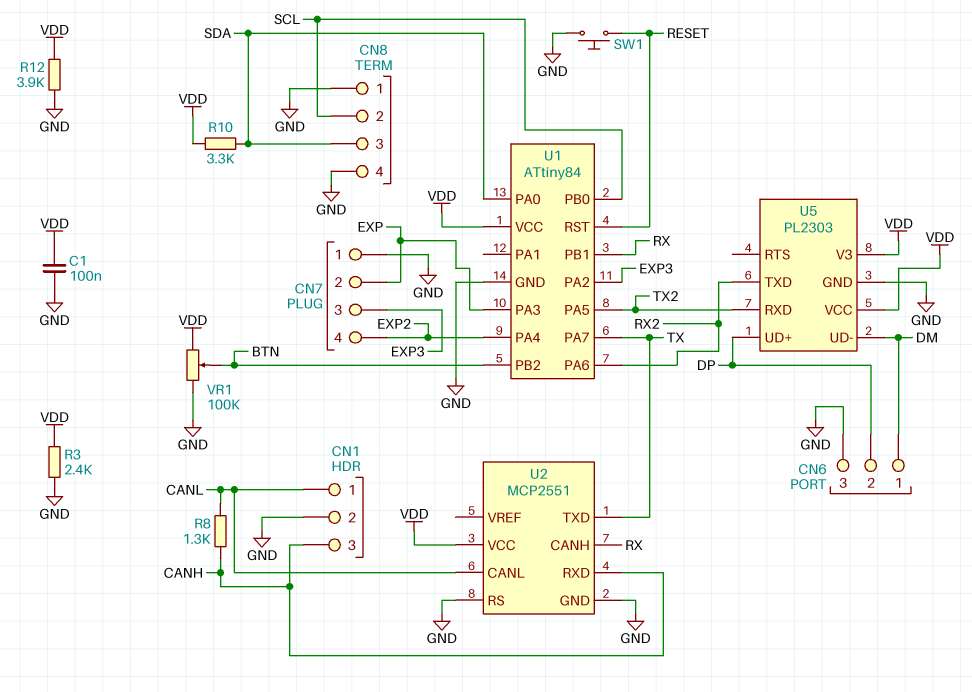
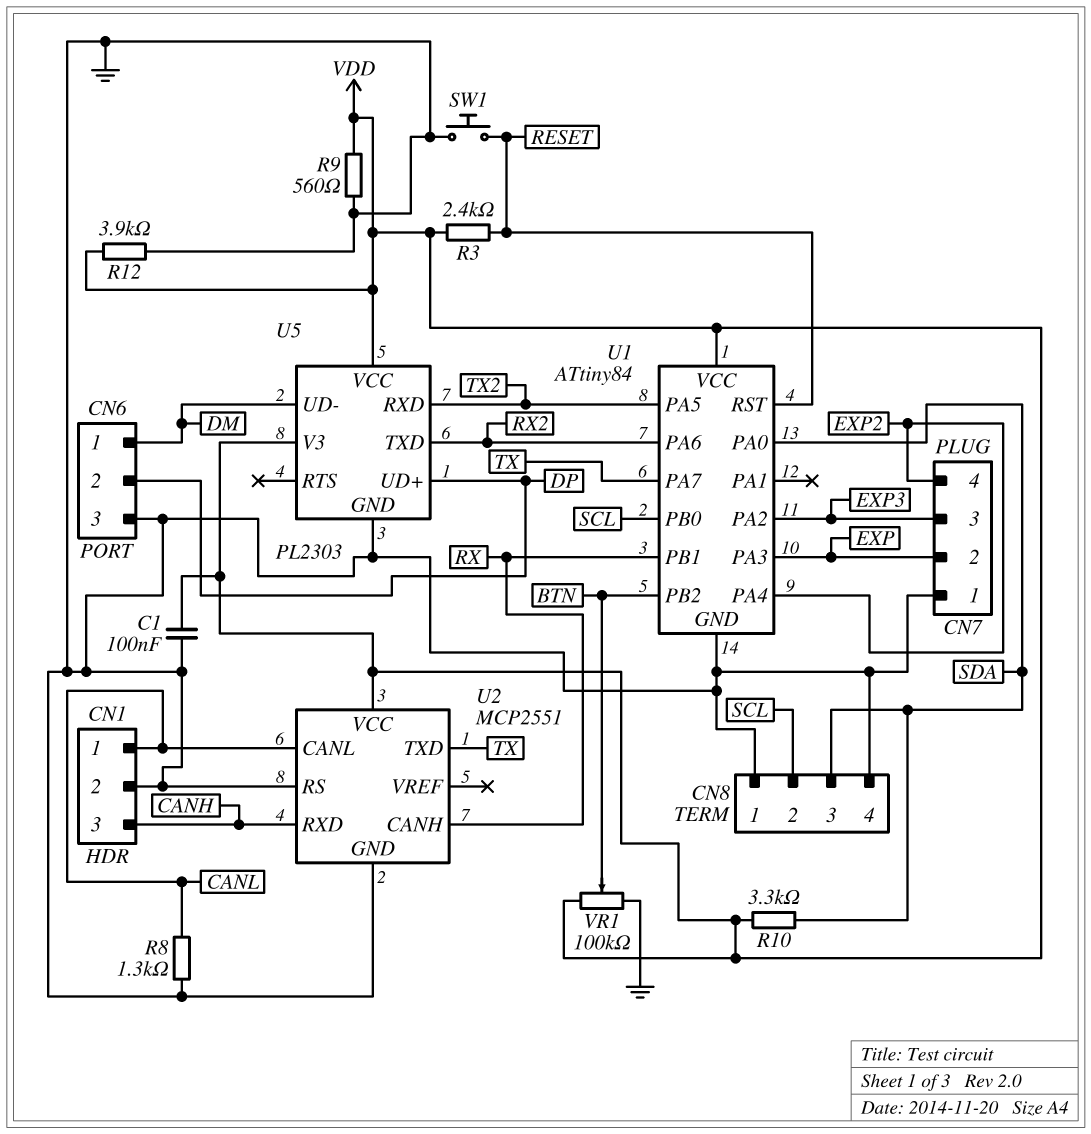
R3: 2.4k (GND, VDD) -> 2.4k (RESET, VDD)
R8: 1.3k (CANH, CANL) -> 1.3k (CANL, GND)
R9: none -> 560 (GND, VDD)

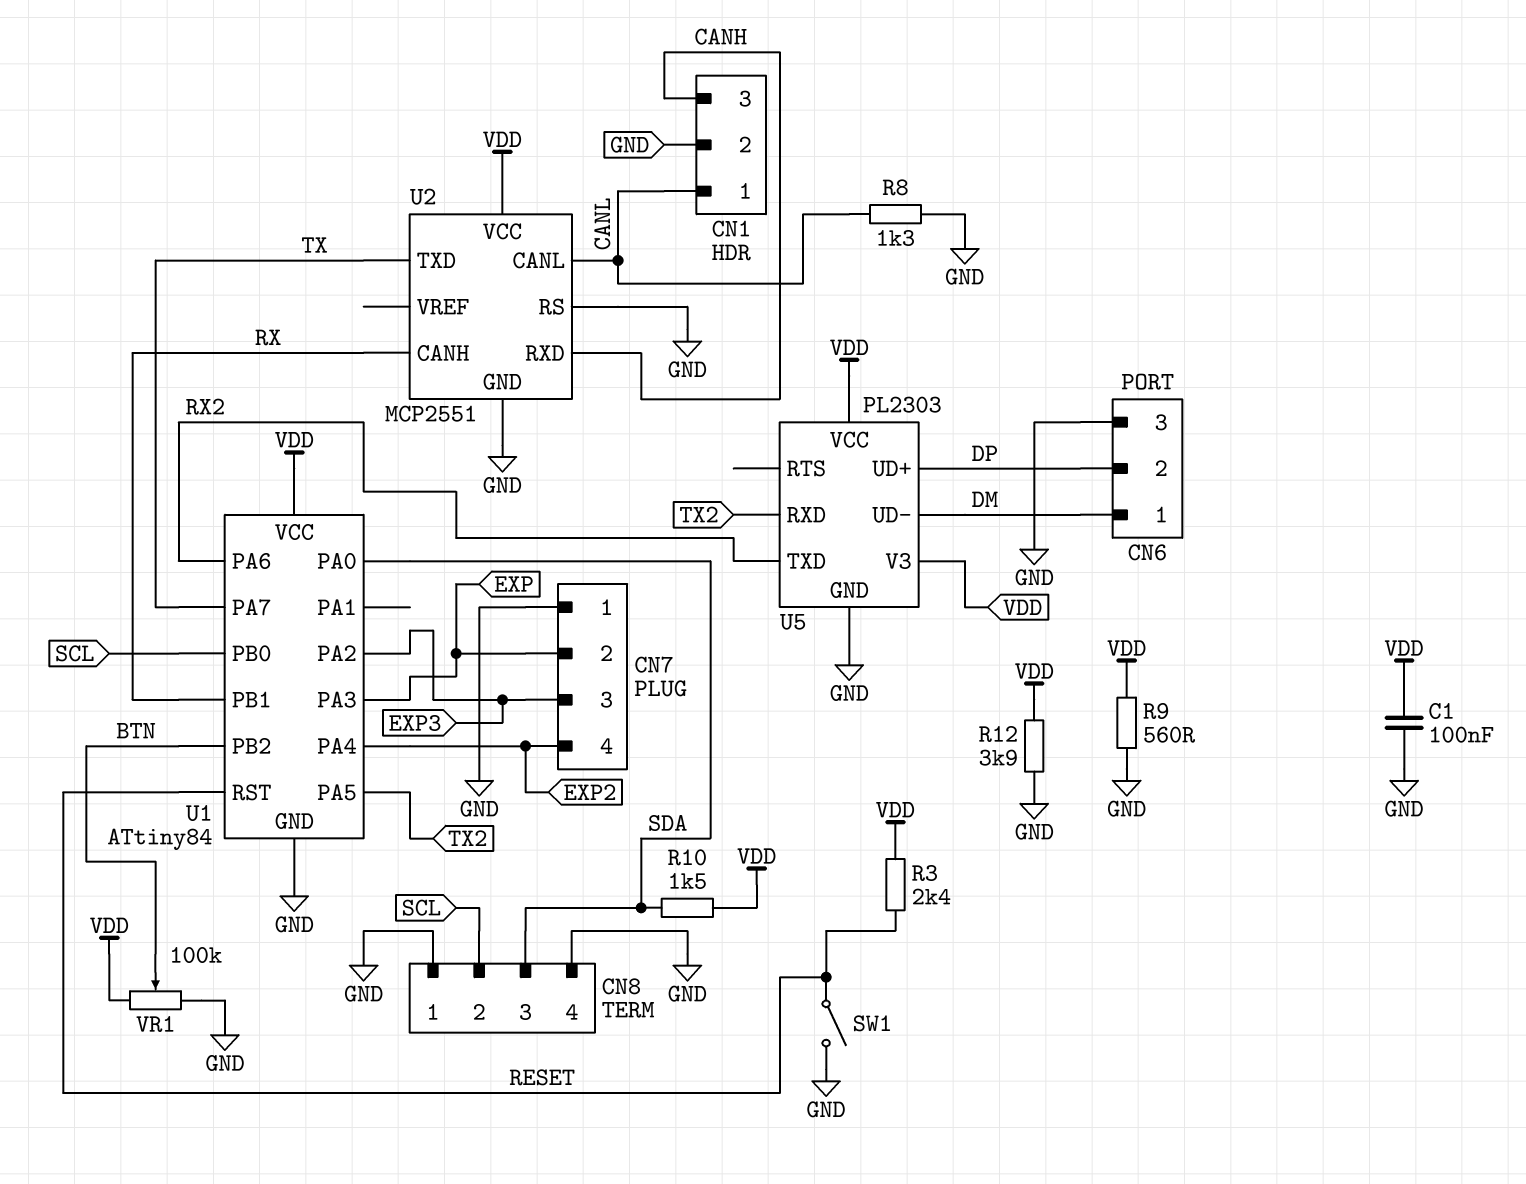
R10: 3.3k (SDA, VDD) -> 1.5k (SDA, VDD)
SW1: button (GND, RESET) -> switch (GND, RESET)

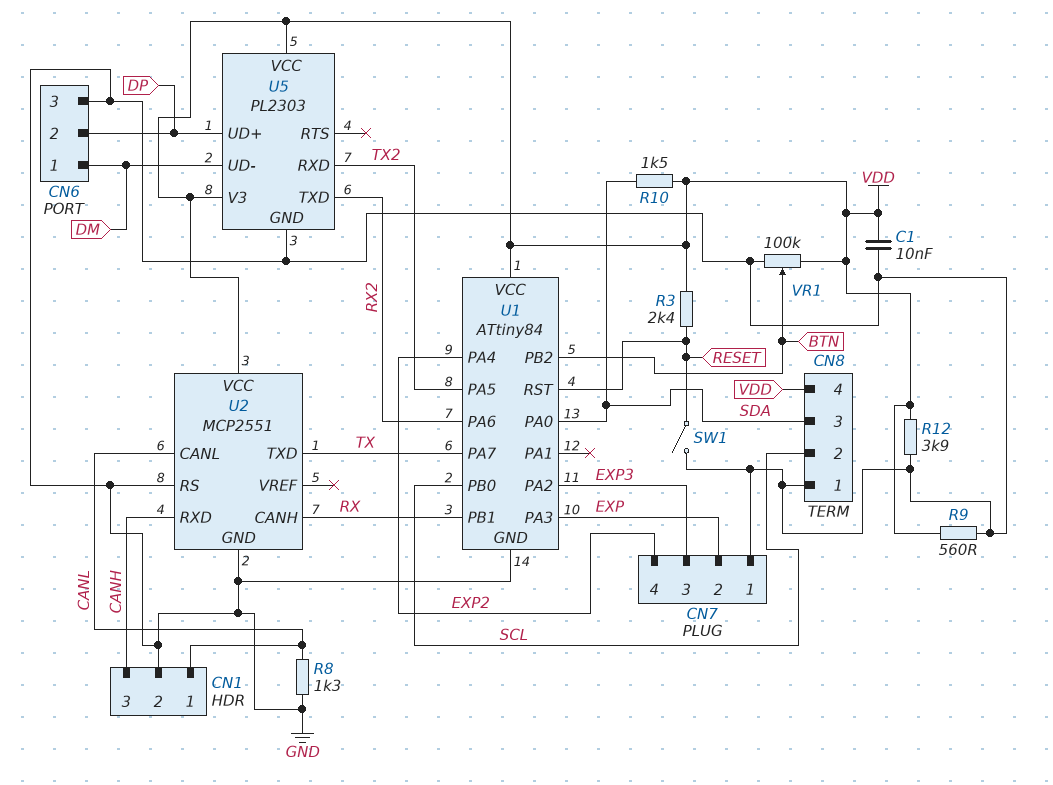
C1: 100nF (GND, VDD) -> 10nF (GND, VDD)
CN8 pin 4: GND -> VDD

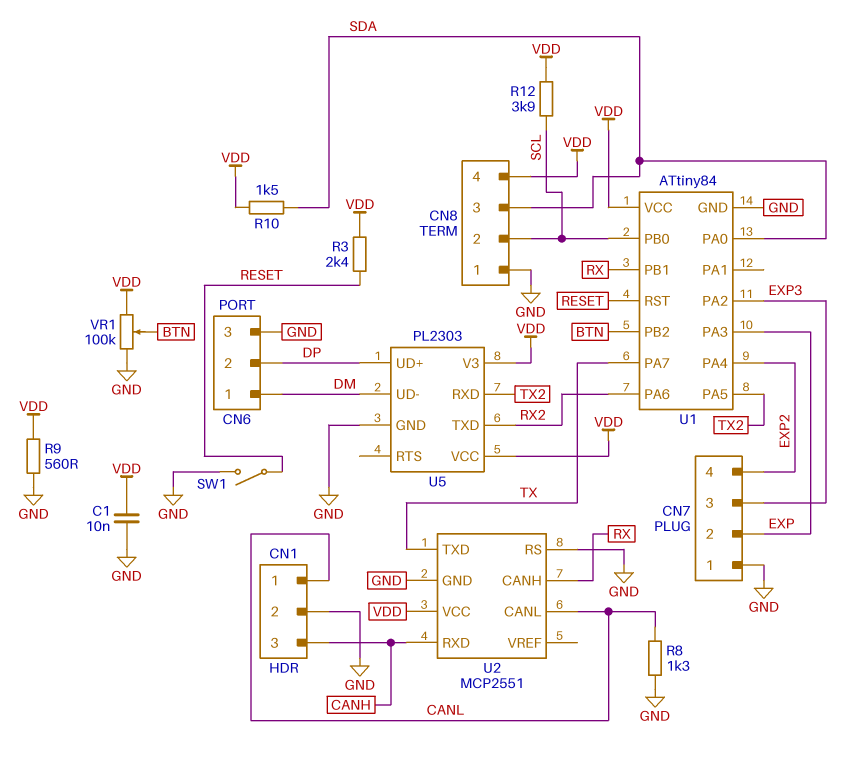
R12: 3.9k (GND, VDD) -> 3.9k (SCL, VDD)

